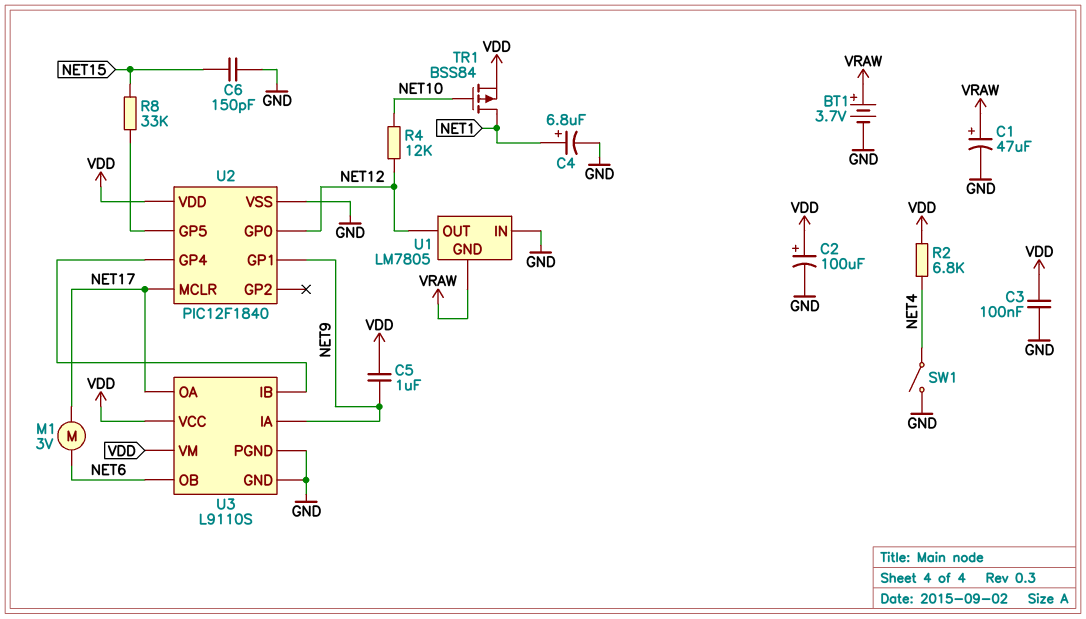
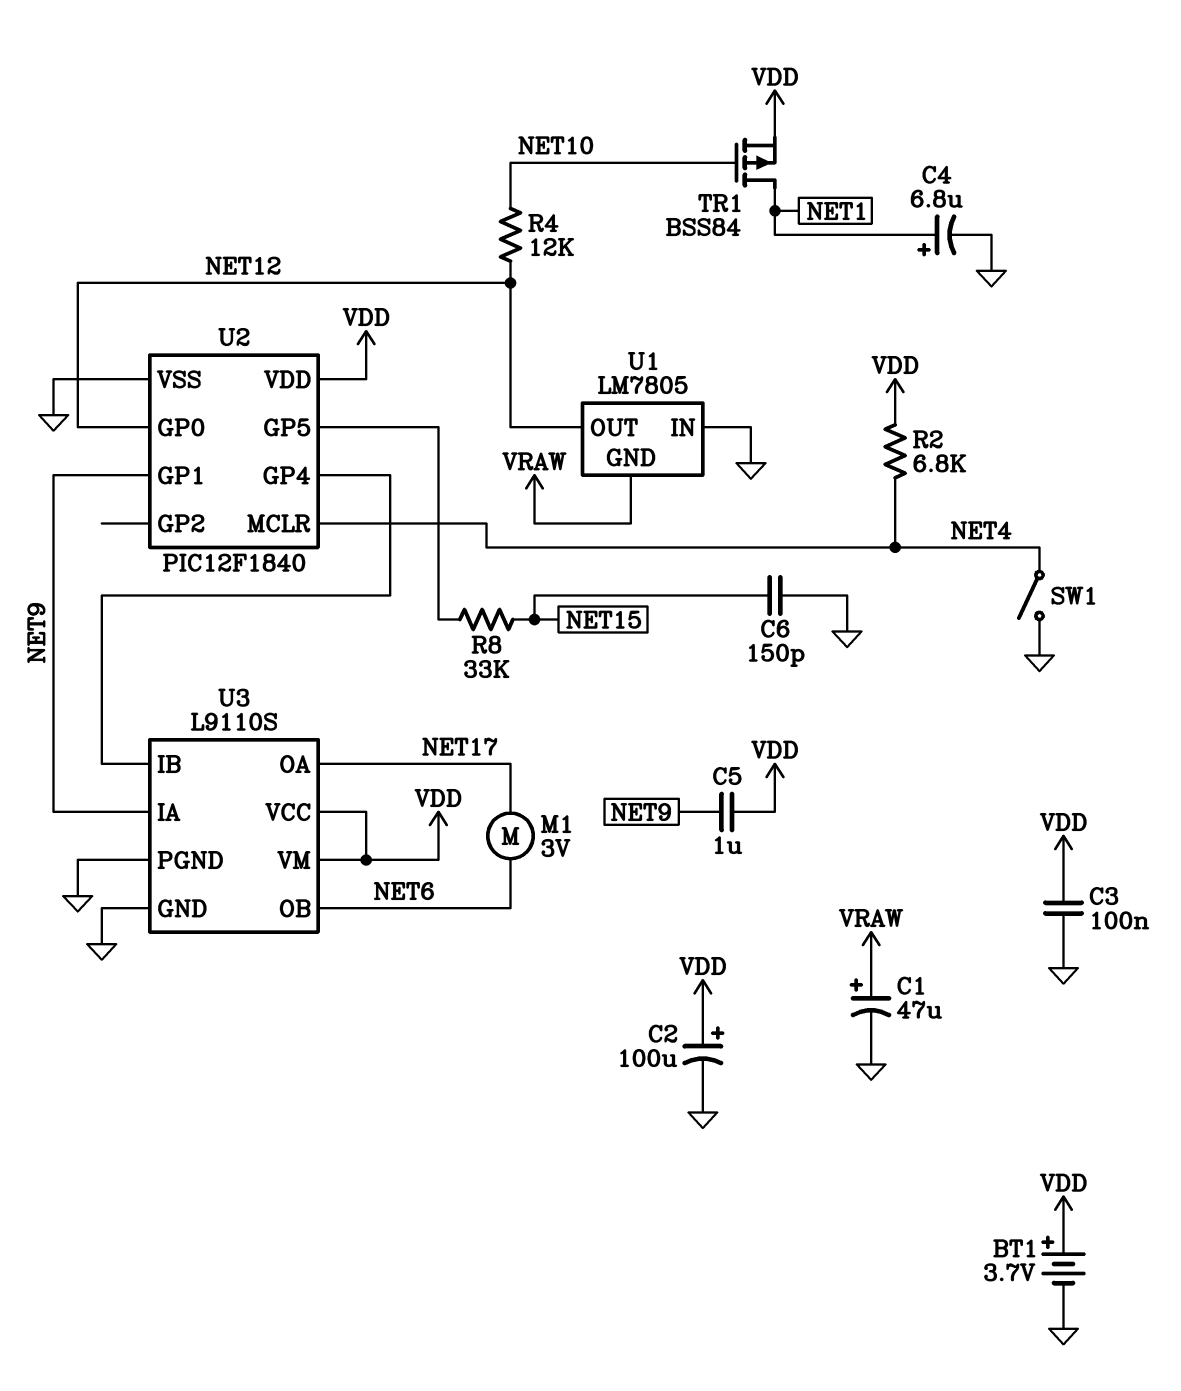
BT1: 3.7V (plus VRAW, minus GND) -> 3.7V (plus VDD, minus GND)
U2 pin MCLR: NET17 -> NET4

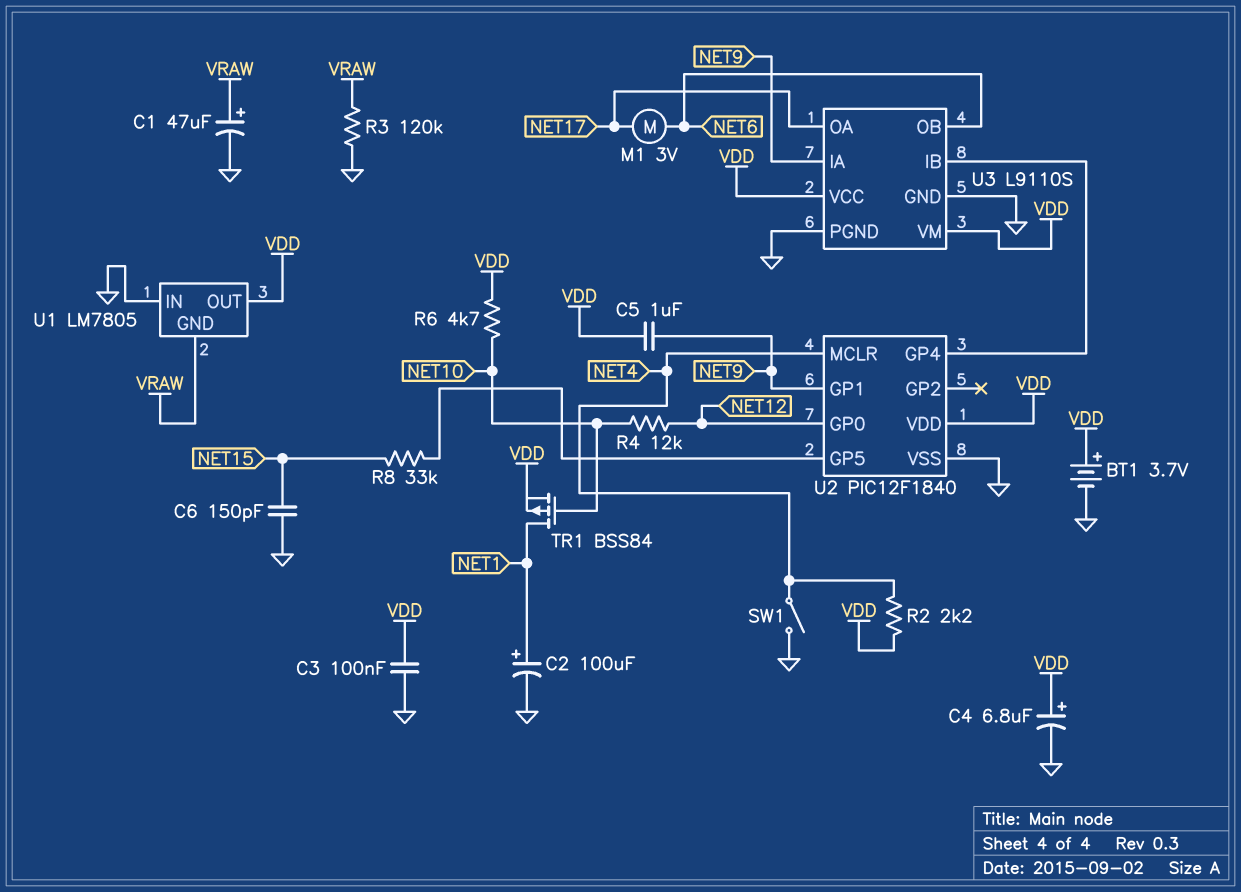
C2: 100uF (plus VDD, minus GND) -> 100uF (plus NET1, minus GND)
C4: 6.8uF (plus NET1, minus GND) -> 6.8uF (plus VDD, minus GND)
R2: 6.8k (NET4, VDD) -> 2.2k (NET4, VDD)
R3: none -> 120k (GND, VRAW)
R6: none -> 4.7k (NET10, VDD)
U1 pin OUT: NET12 -> VDD

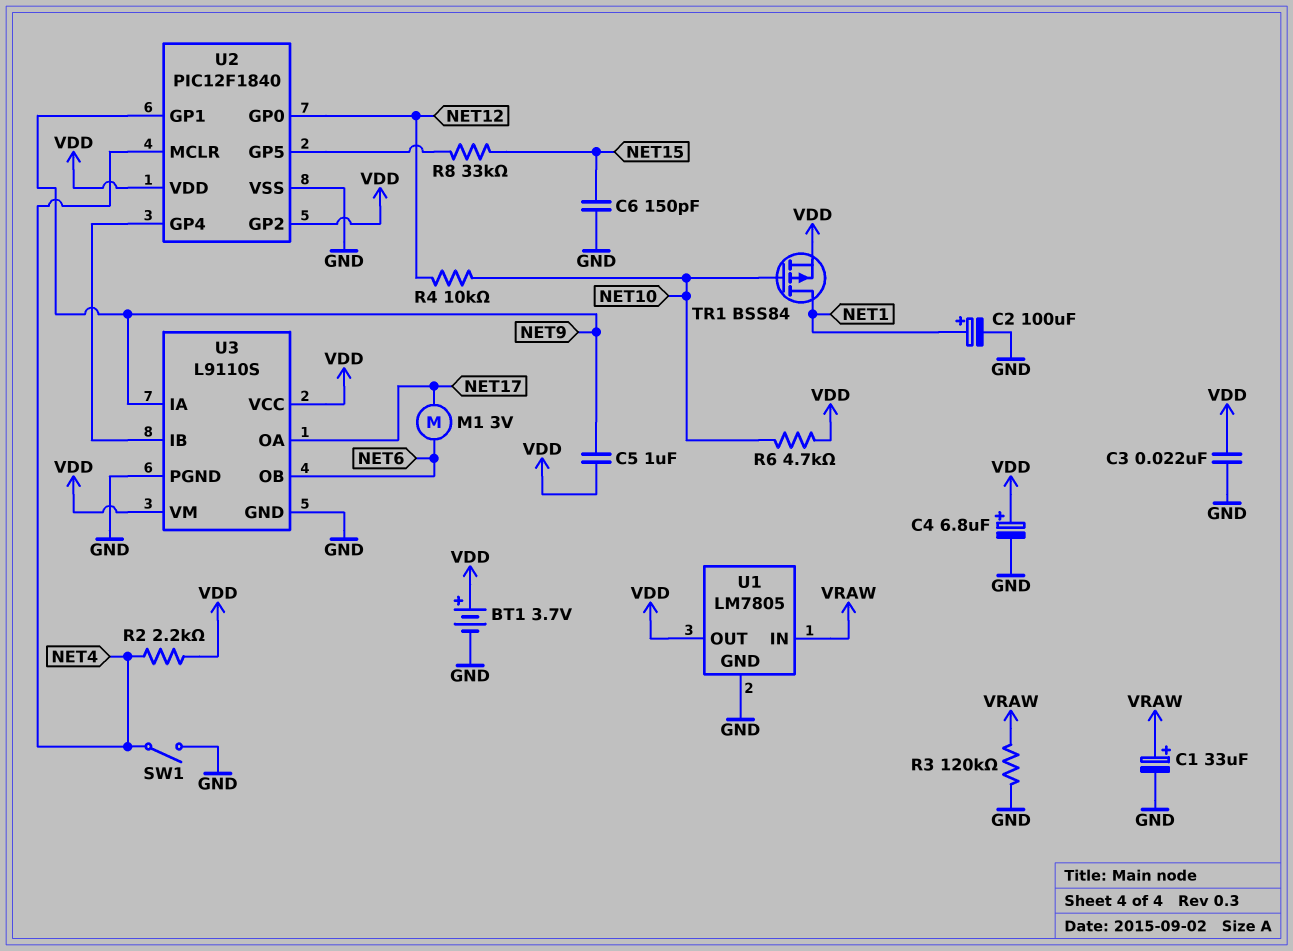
C1: 47uF (plus VRAW, minus GND) -> 33uF (plus VRAW, minus GND)
C3: 100nF (GND, VDD) -> 22nF (GND, VDD)
R4: 12k (NET10, NET12) -> 10k (NET10, NET12)
U1 pin GND: VRAW -> GND
U1 pin IN: GND -> VRAW
U2 pin GP2: none -> VDD

